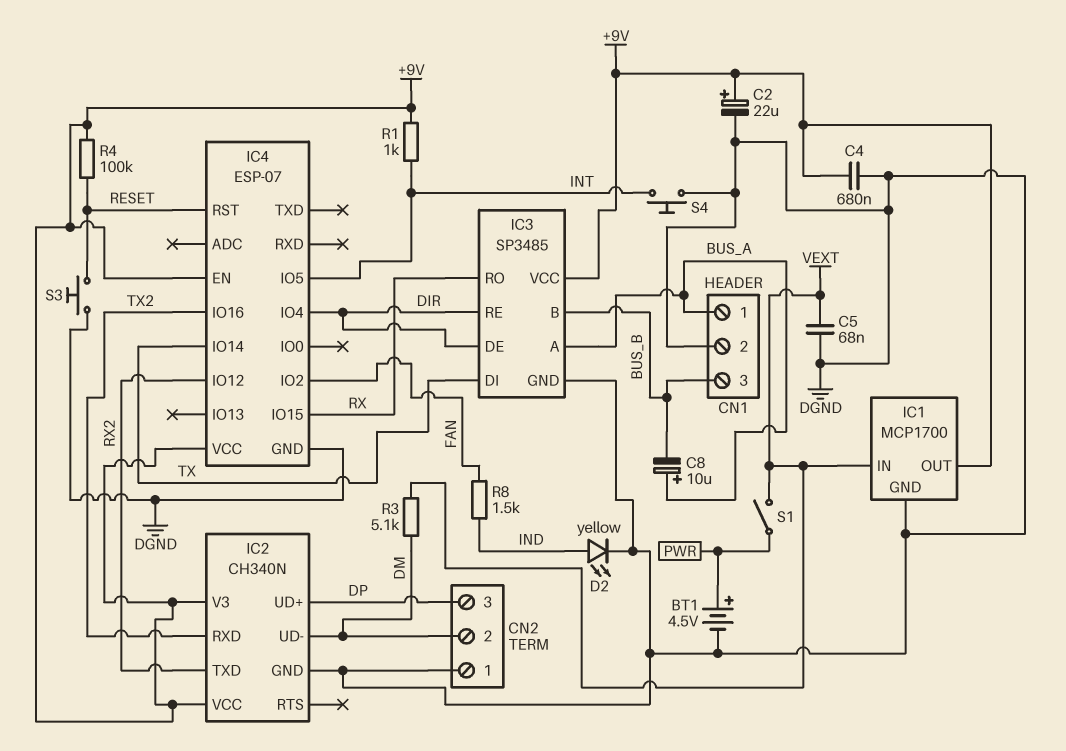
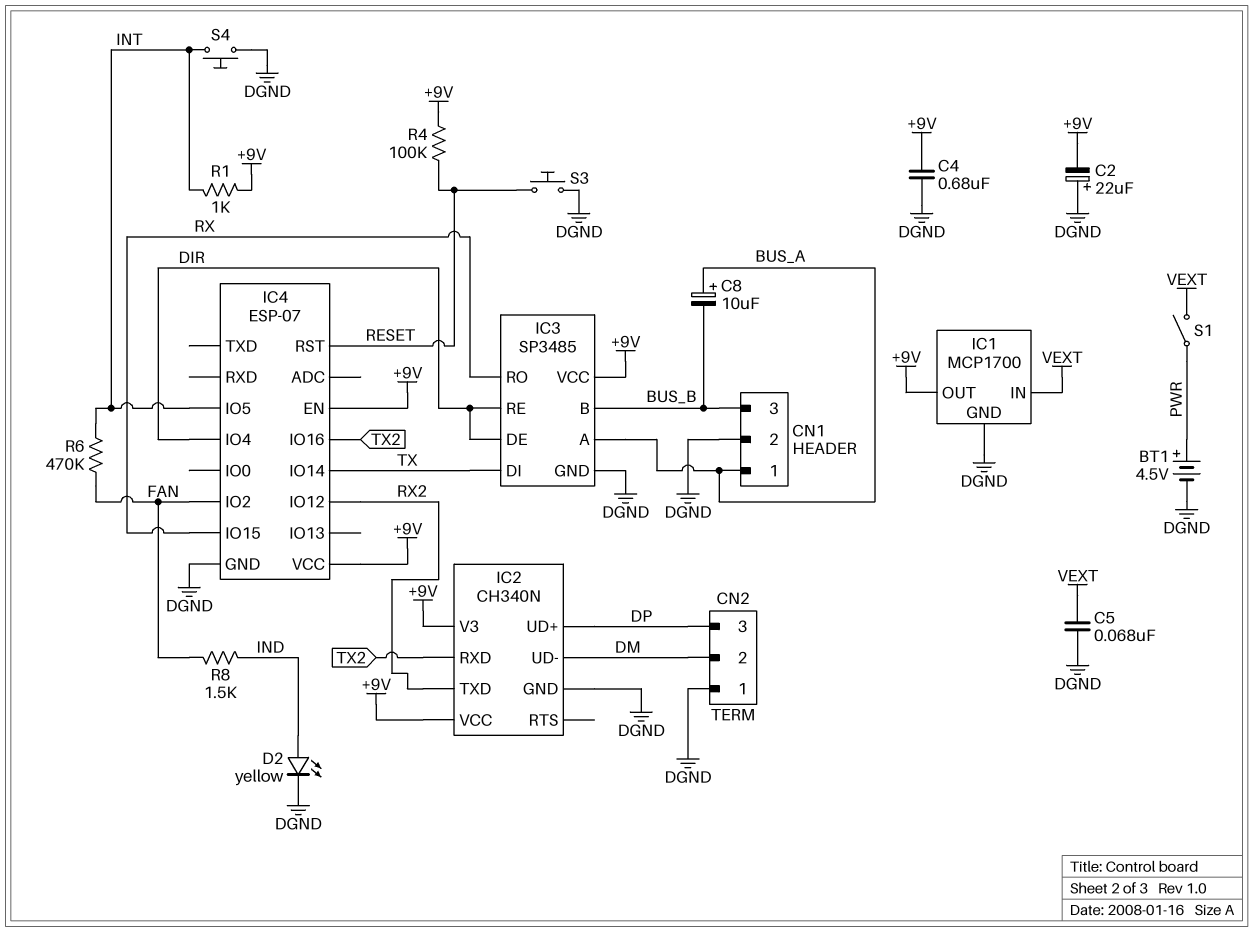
C2: 22uF (plus +9V, minus DGND) -> 22uF (plus DGND, minus +9V)
R3: 5.1k (DM, VEXT) -> none
R6: none -> 470k (FAN, INT)

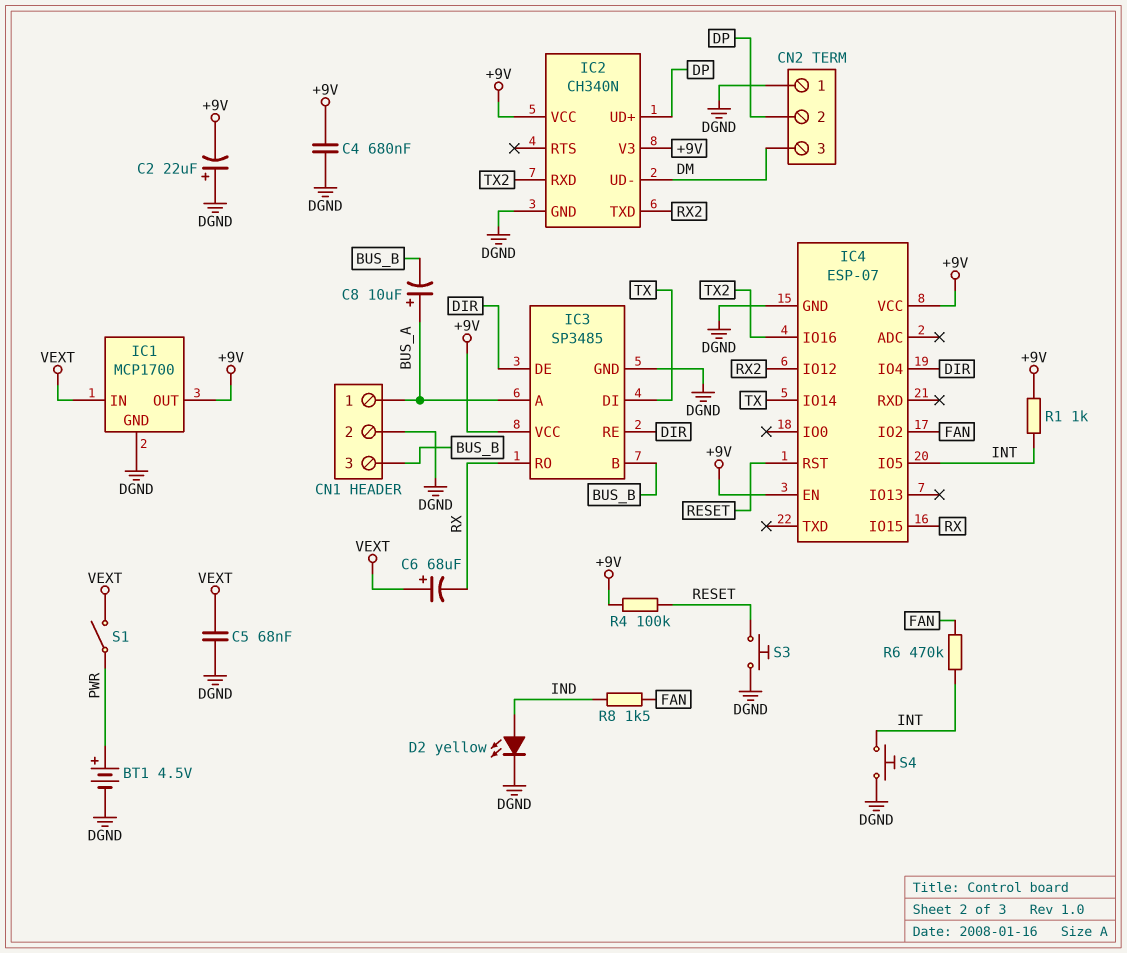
C6: none -> 68uF (plus VEXT, minus RX)
CN2 pin 2: DM -> DP
CN2 pin 3: DP -> DM

